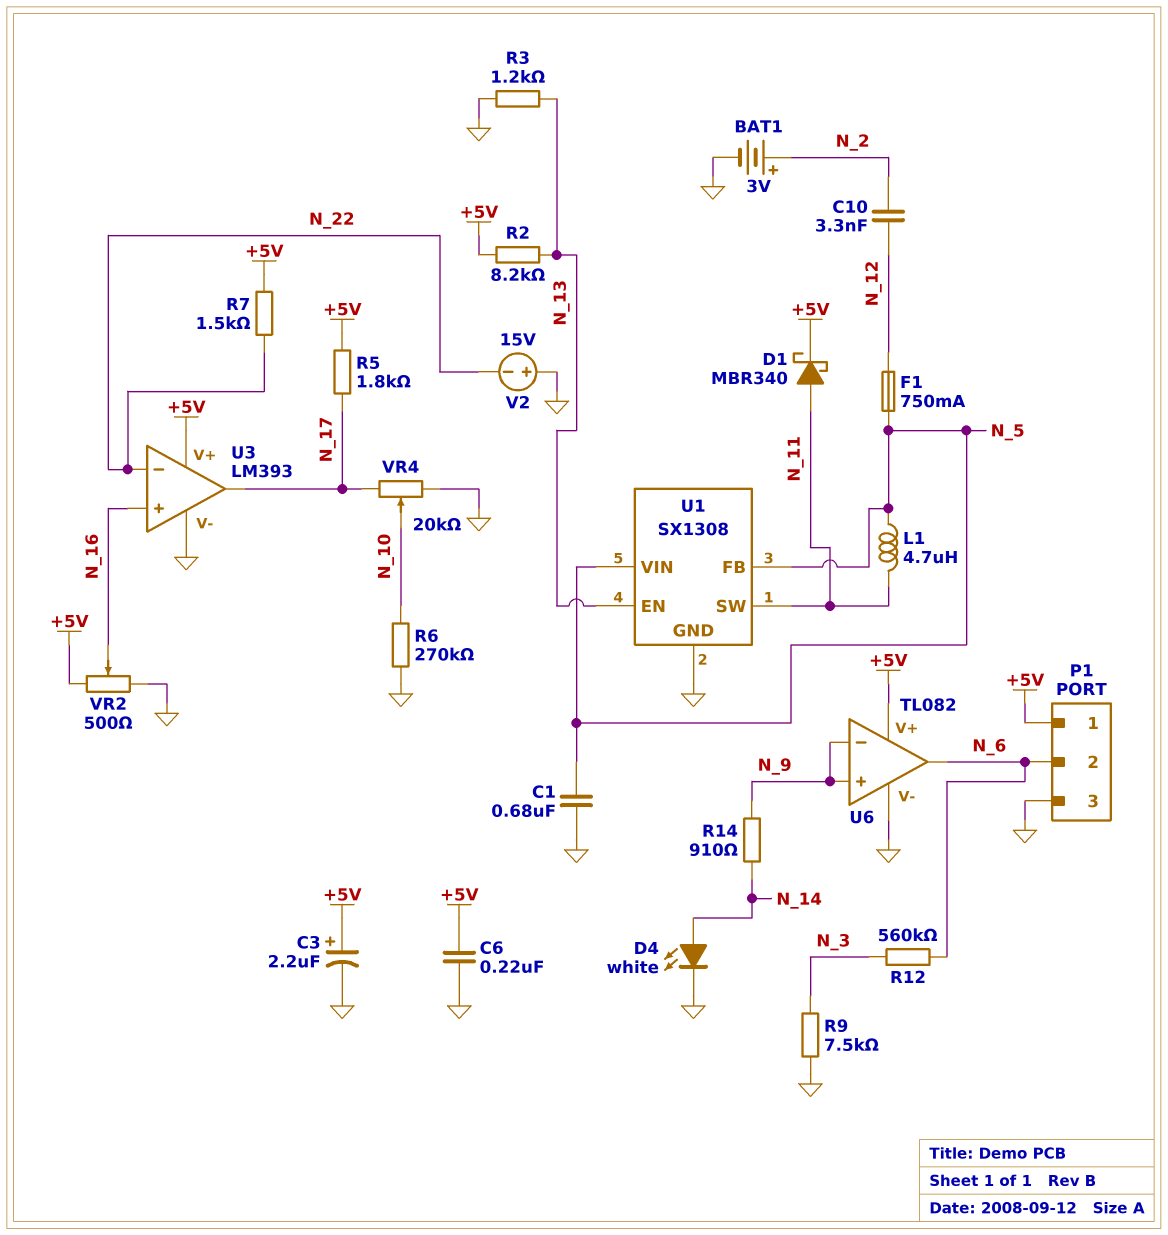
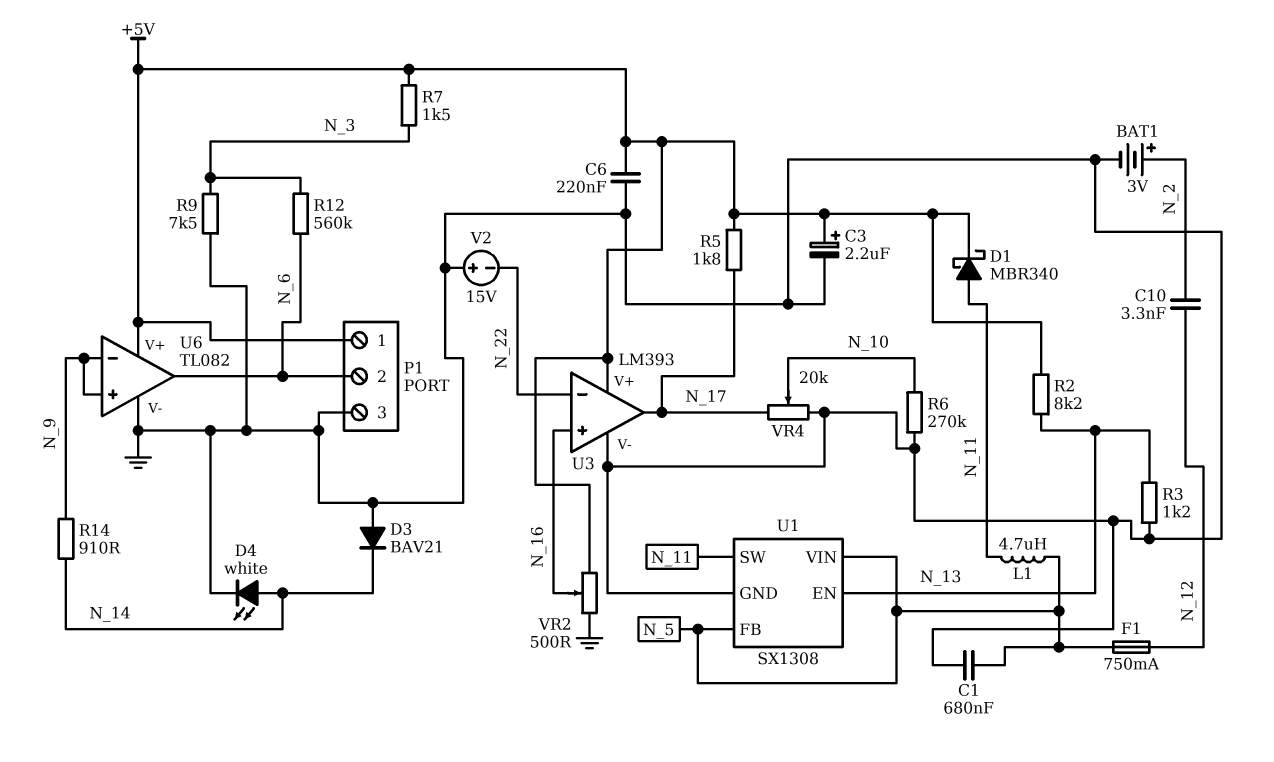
D3: none -> diode BAV21 (A GND, K N_14)
R7: 1.5k (+5V, N_22) -> 1.5k (+5V, N_3)

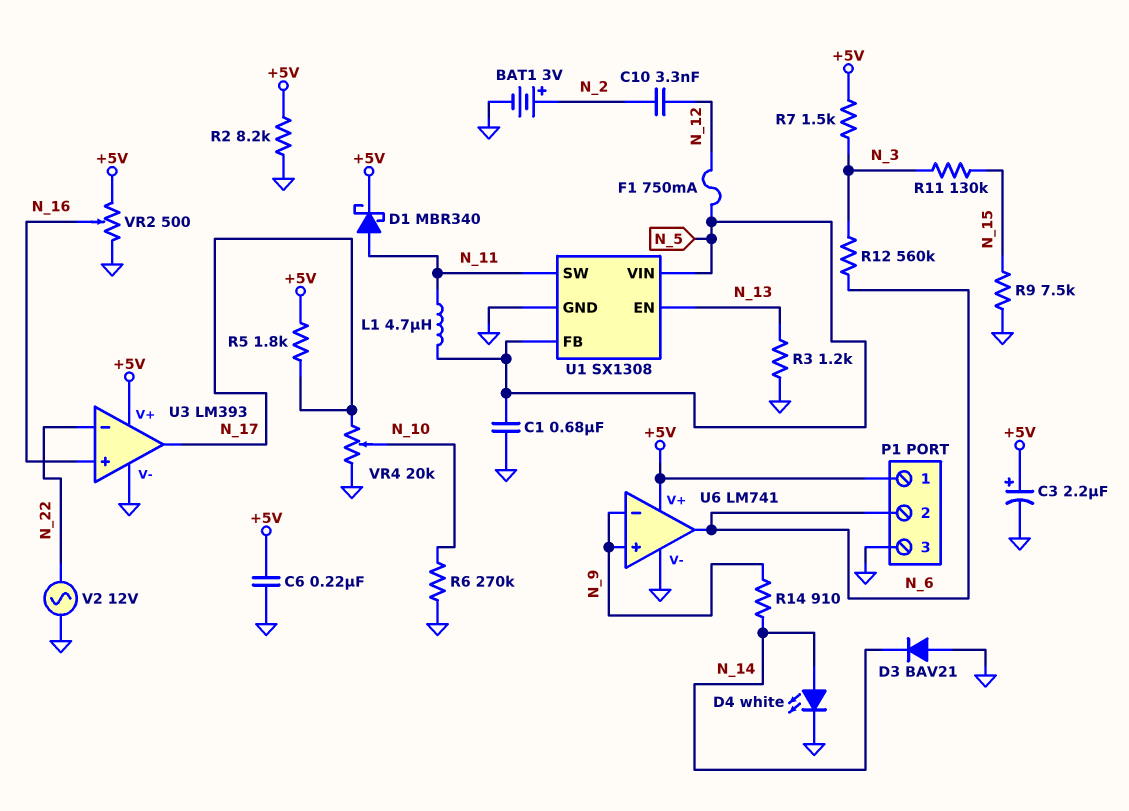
R2: 8.2k (+5V, N_13) -> 8.2k (+5V, GND)
R9: 7.5k (GND, N_3) -> 7.5k (GND, N_15)
R11: none -> 130k (N_3, N_15)
U6: TL082 -> LM741
V2: 15V (plus GND, minus N_22) -> AC 12V (GND, N_22)

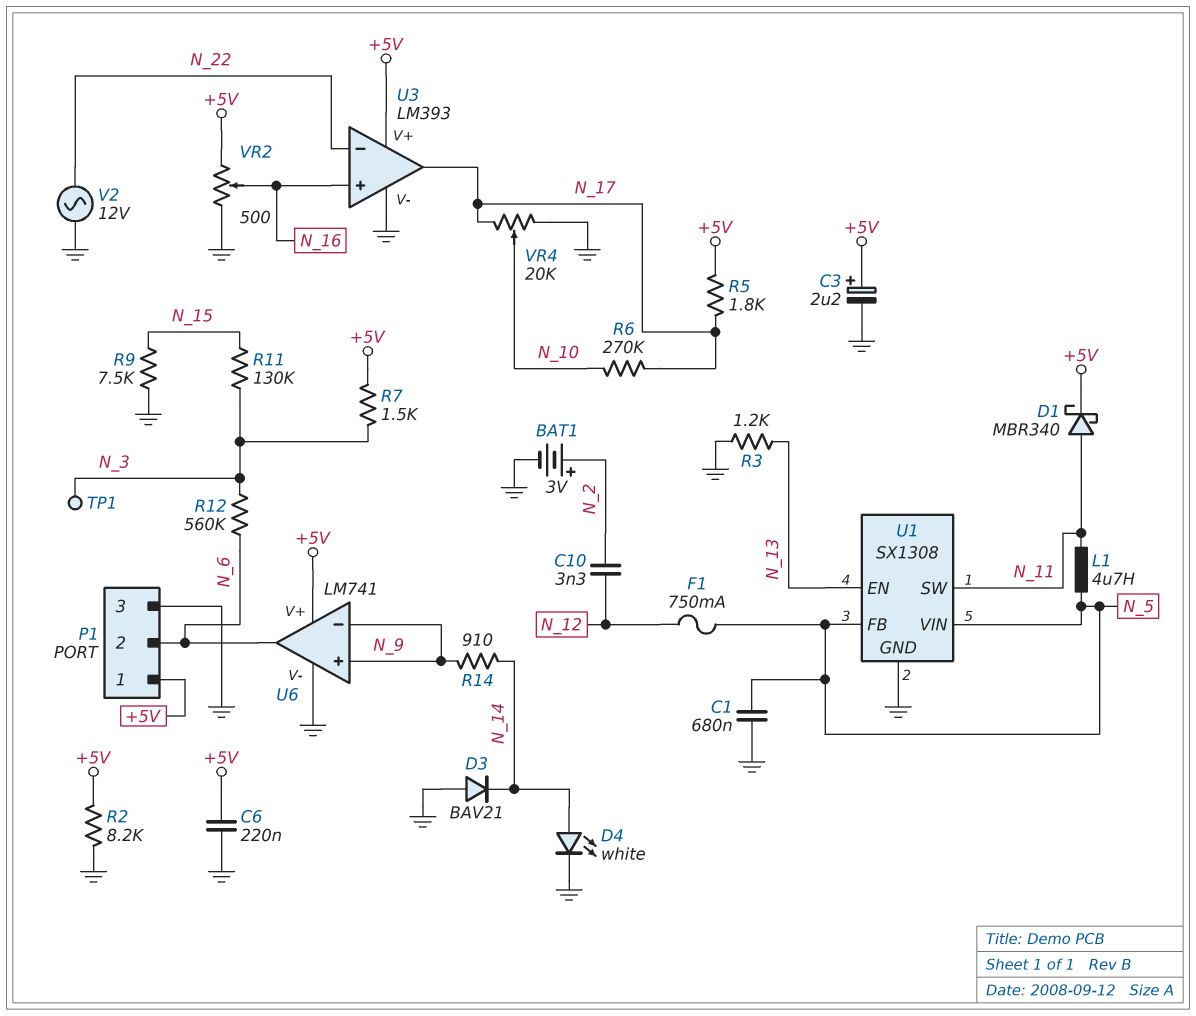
R6: 270k (GND, N_10) -> 270k (N_10, N_17)
TP1: none -> test point (N_3)

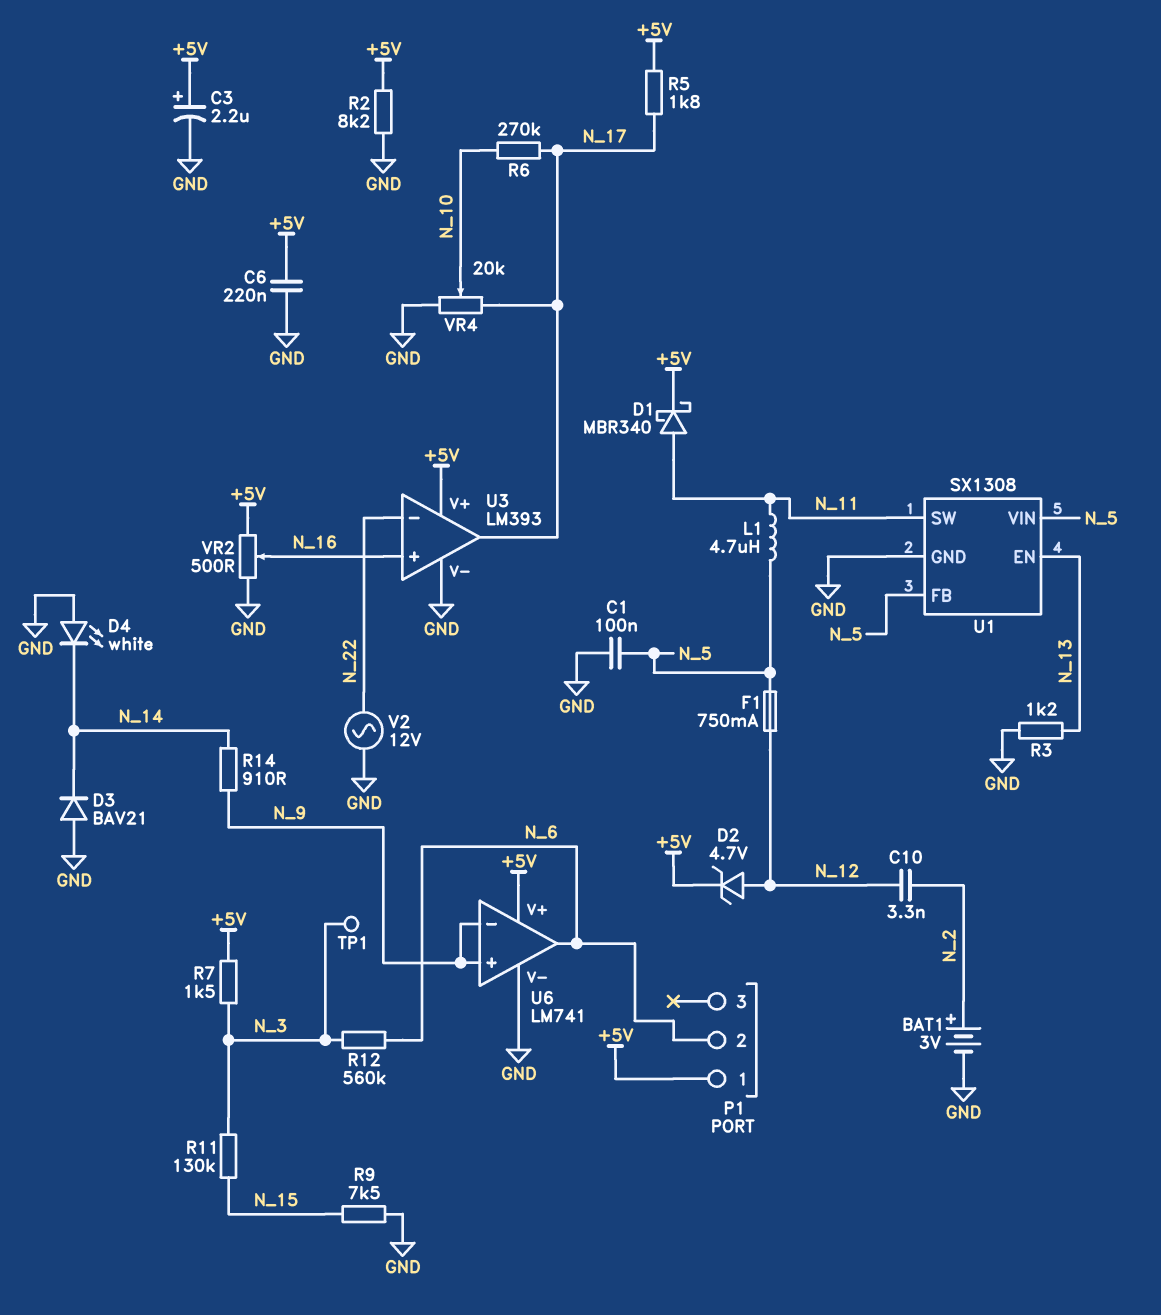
C1: 680nF (GND, N_5) -> 100nF (GND, N_5)
D2: none -> zener 4.7V (A N_12, K +5V)
D4: LED white (A N_14, K GND) -> LED white (A GND, K N_14)
P1 pin 3: GND -> none

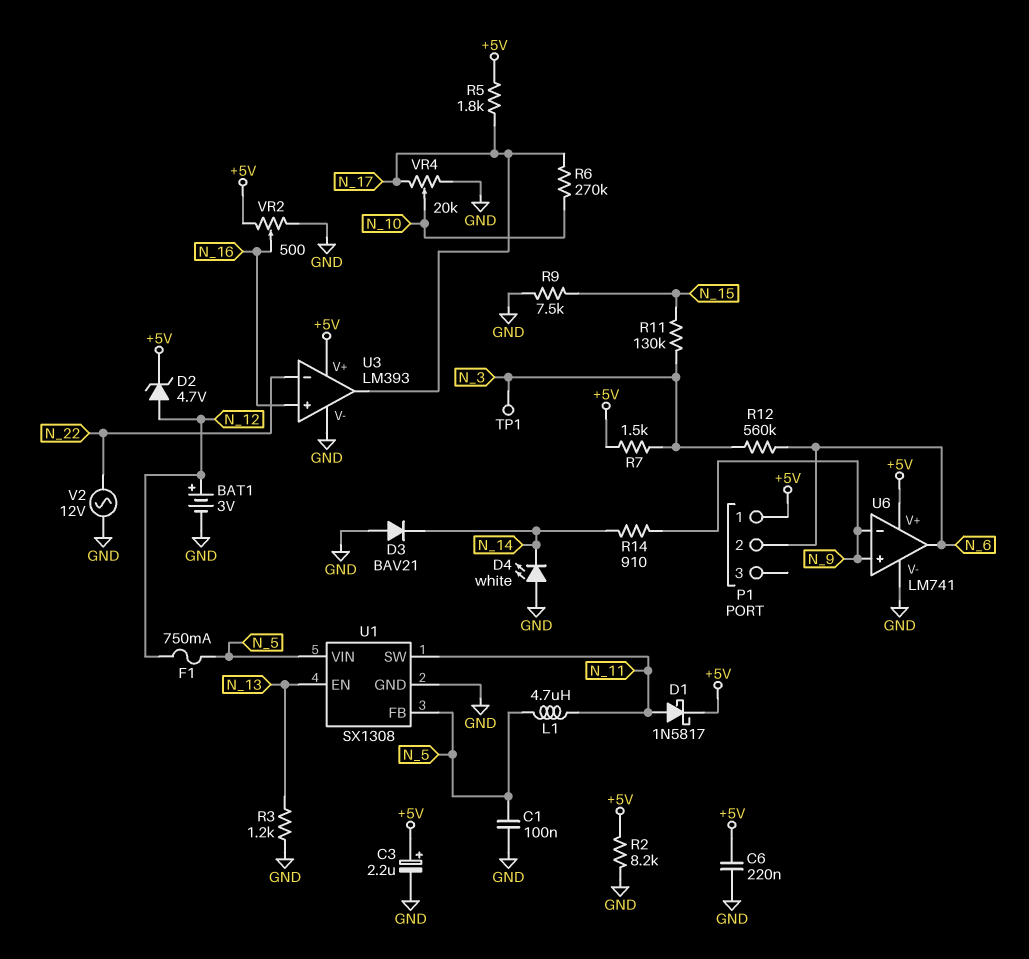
BAT1: 3V (plus N_2, minus GND) -> 3V (plus N_12, minus GND)
C10: 3.3nF (N_2, N_12) -> none
D1: schottky MBR340 (A N_11, K +5V) -> schottky 1N5817 (A N_11, K +5V)

